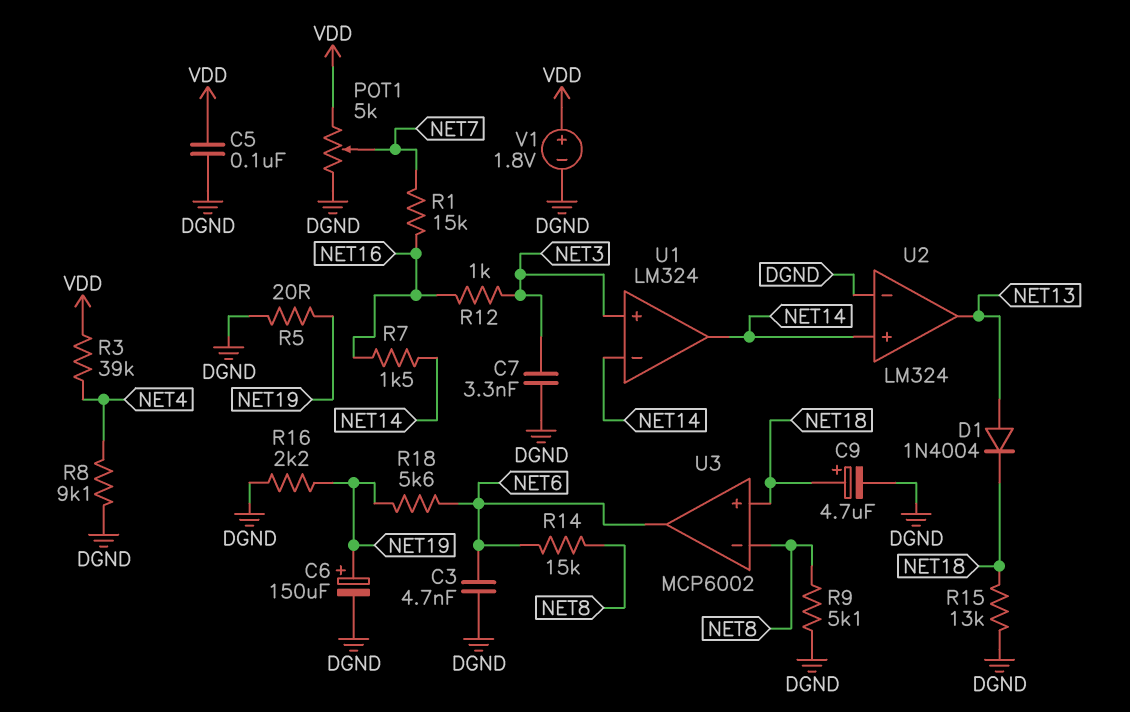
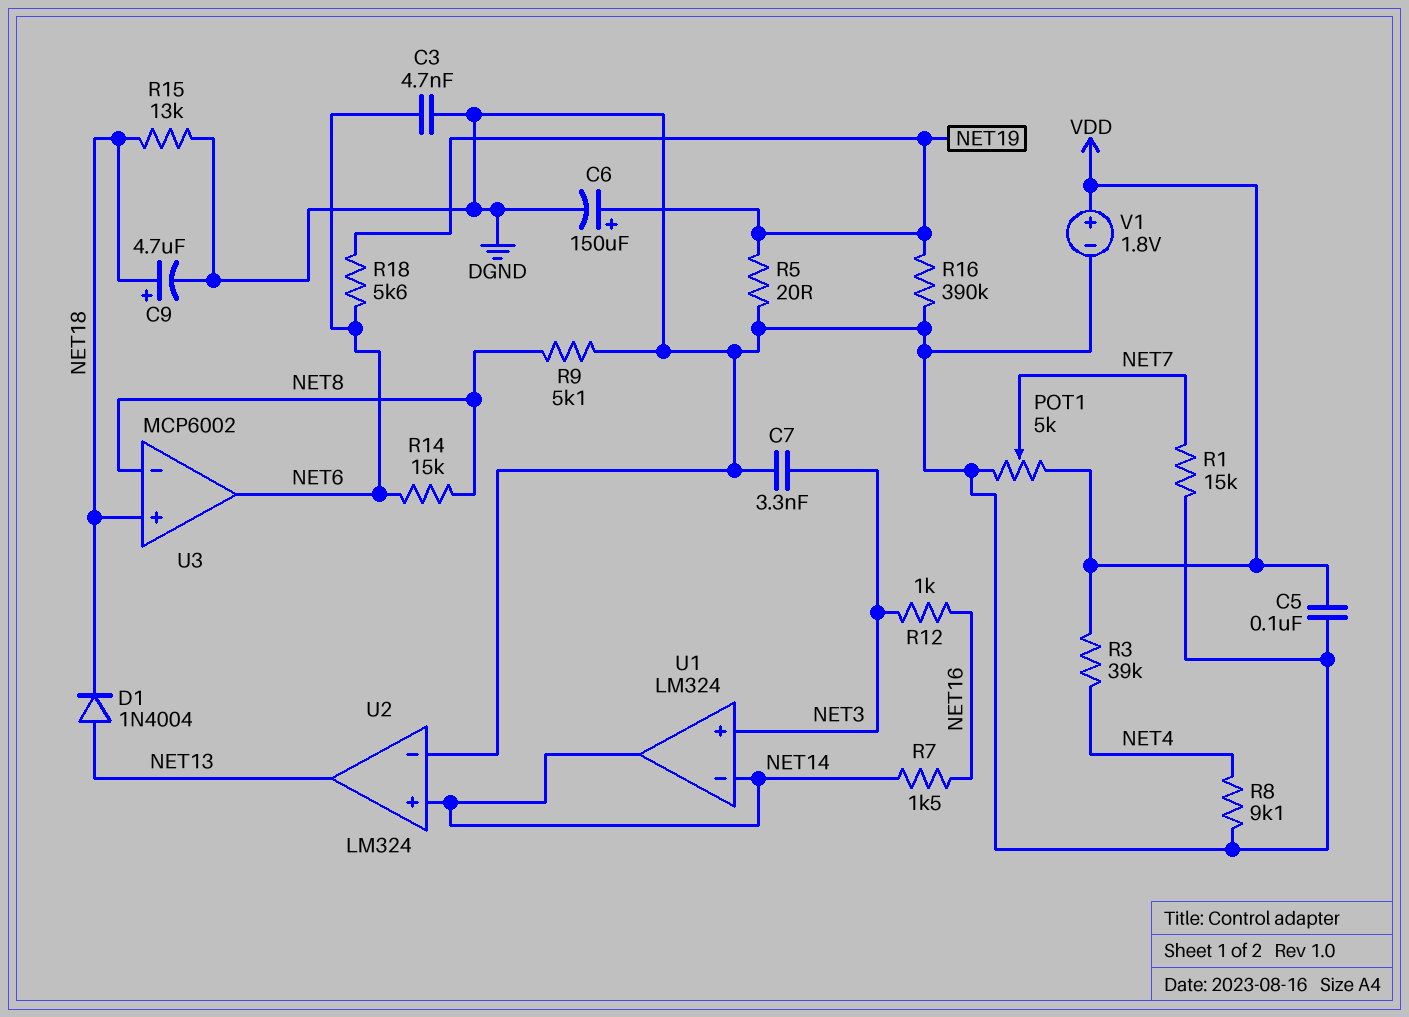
R1: 15k (NET7, NET16) -> 15k (DGND, NET7)
R16: 2.2k (DGND, NET19) -> 390k (DGND, NET19)

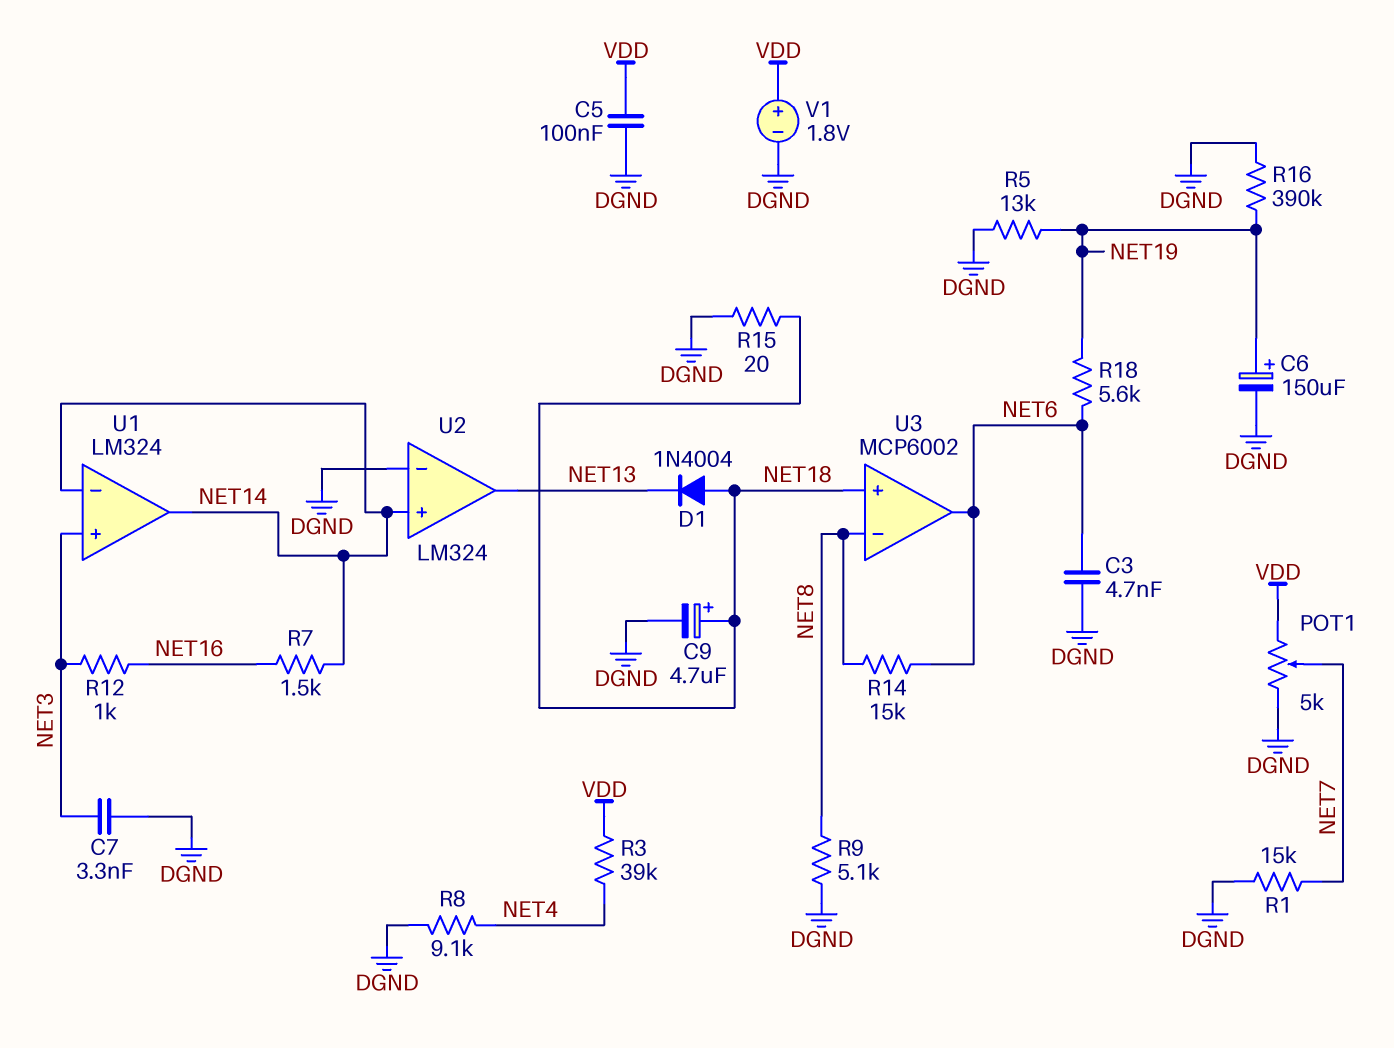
D1: diode 1N4004 (A NET13, K NET18) -> diode 1N4004 (A NET18, K NET13)
R5: 20 (DGND, NET19) -> 13k (DGND, NET19)
R15: 13k (DGND, NET18) -> 20 (DGND, NET18)

